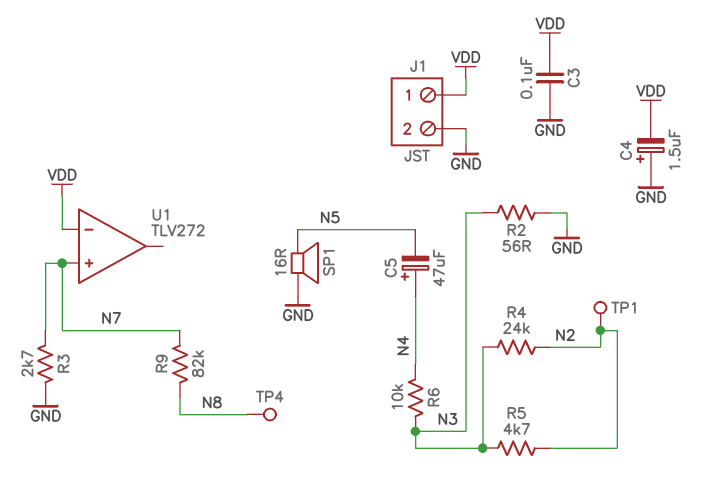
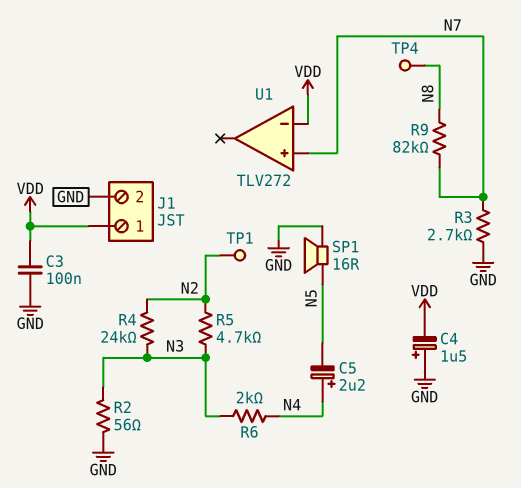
C5: 47uF (plus N4, minus N5) -> 2.2uF (plus N4, minus N5)
R6: 10k (N3, N4) -> 2k (N3, N4)

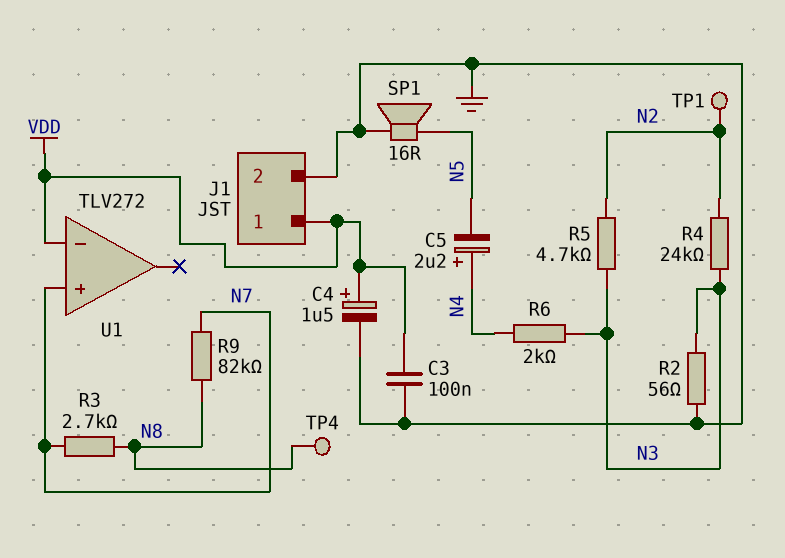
C4: 1.5uF (plus GND, minus VDD) -> 1.5uF (plus VDD, minus GND)
R3: 2.7k (GND, N7) -> 2.7k (N7, N8)

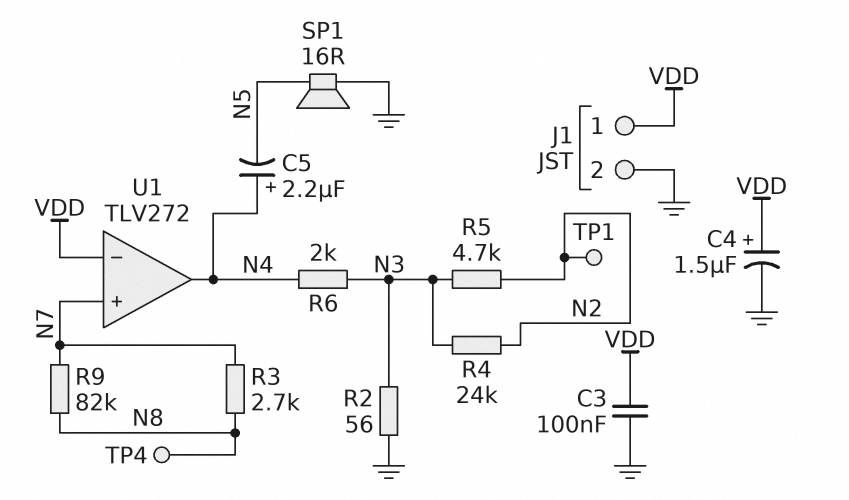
U1 pin out: none -> N4

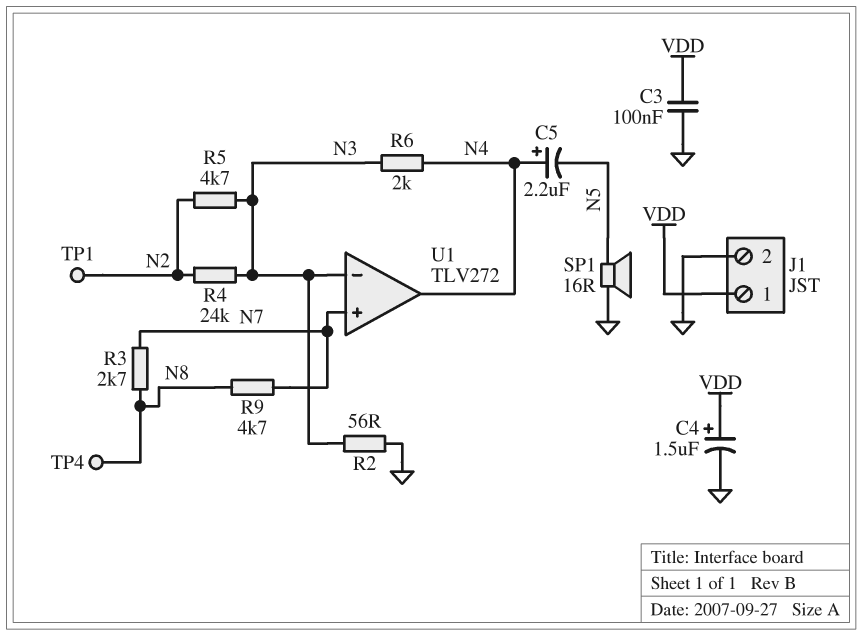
R9: 82k (N7, N8) -> 4.7k (N7, N8)
U1 pin in-: VDD -> N3

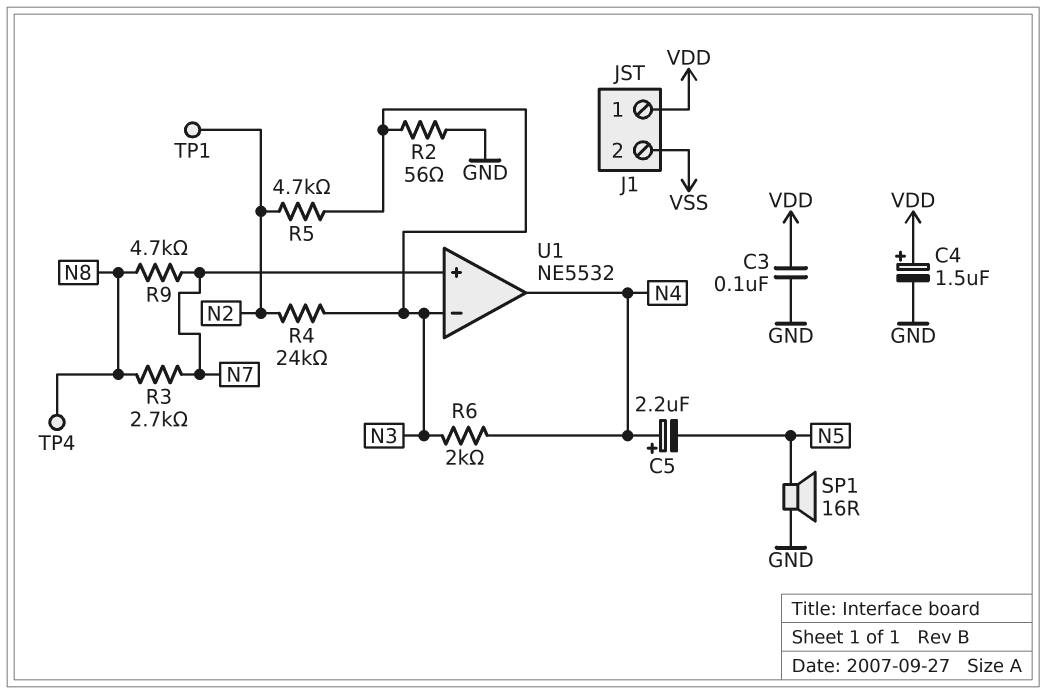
J1 pin 2: GND -> VSS
U1: TLV272 -> NE5532

